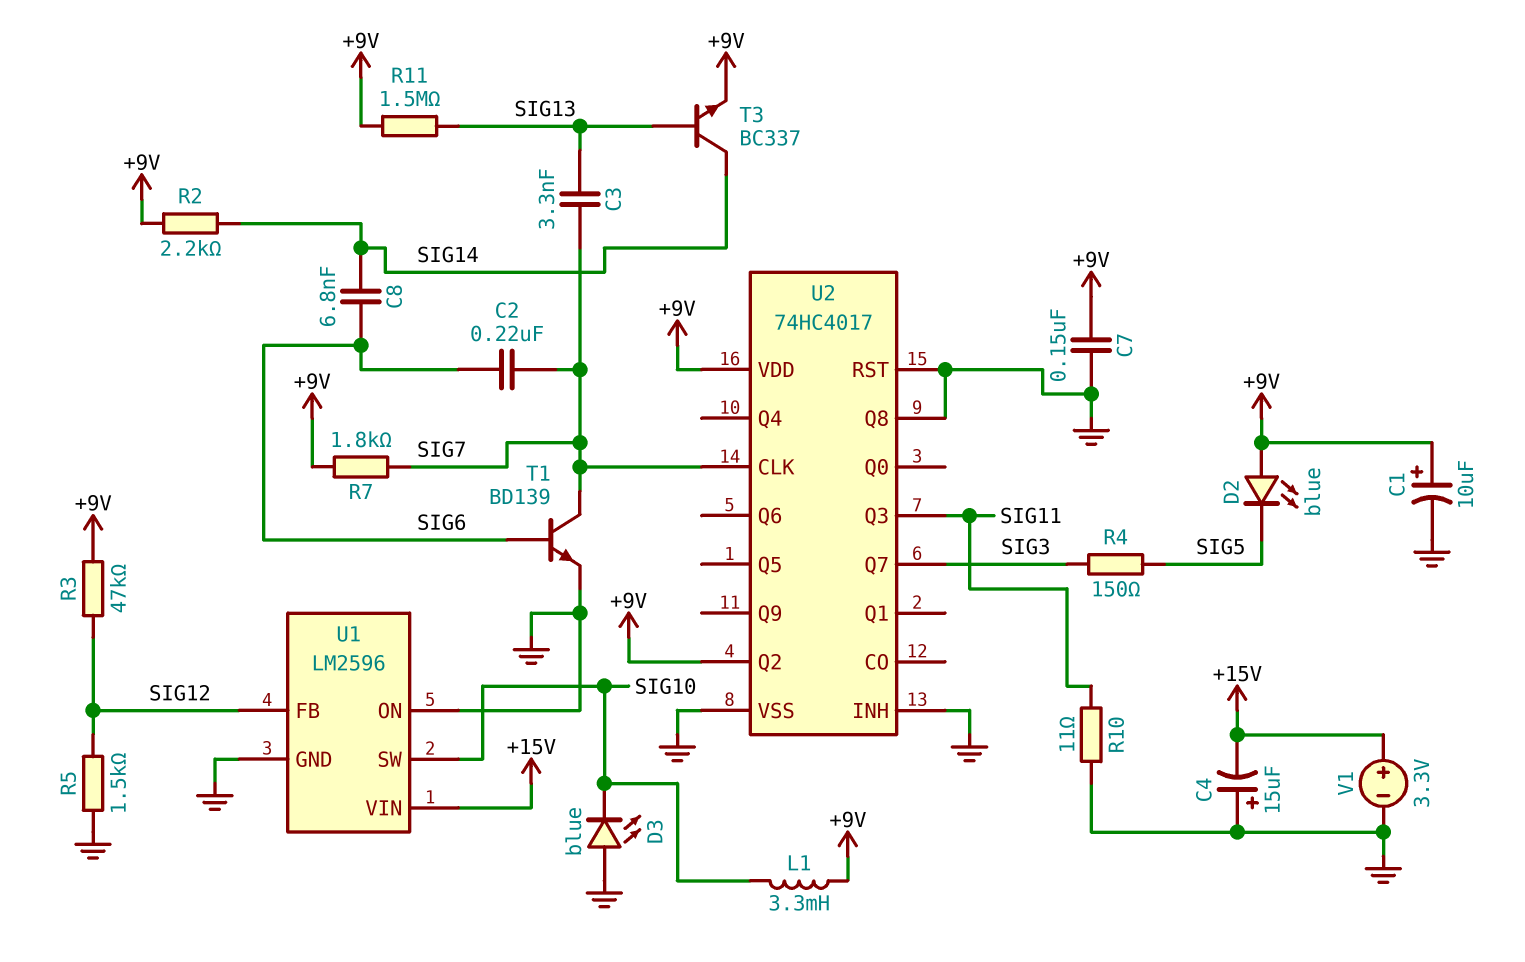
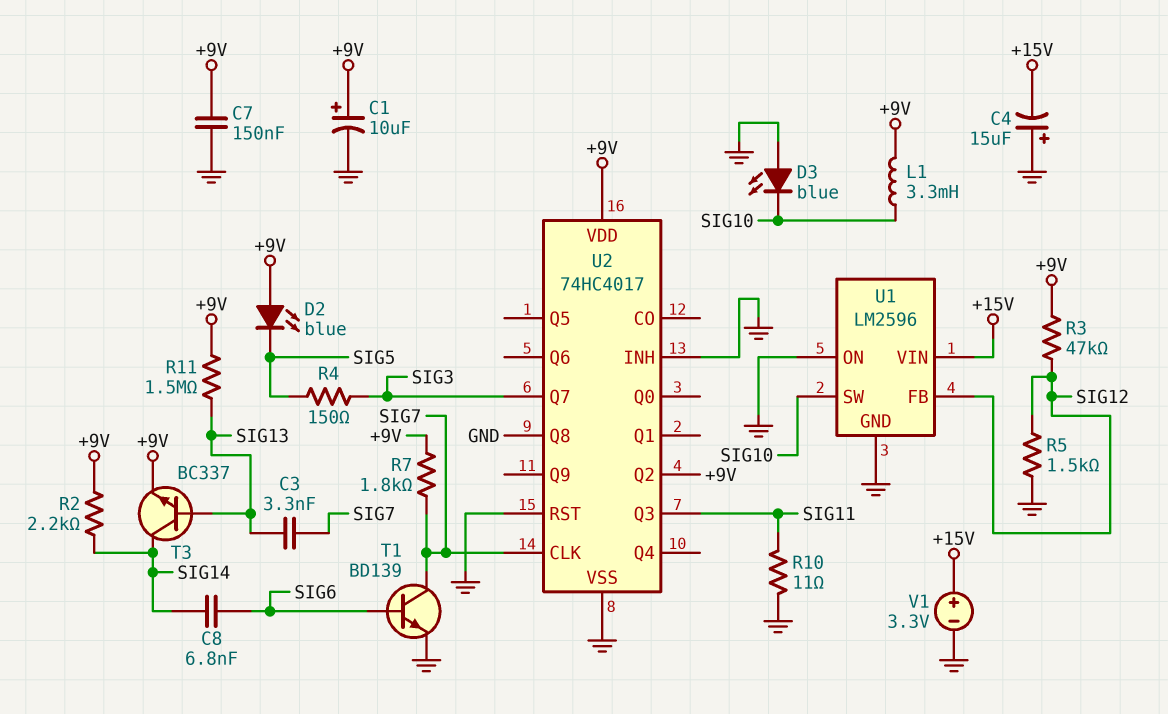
C2: 220nF (SIG6, SIG7) -> none

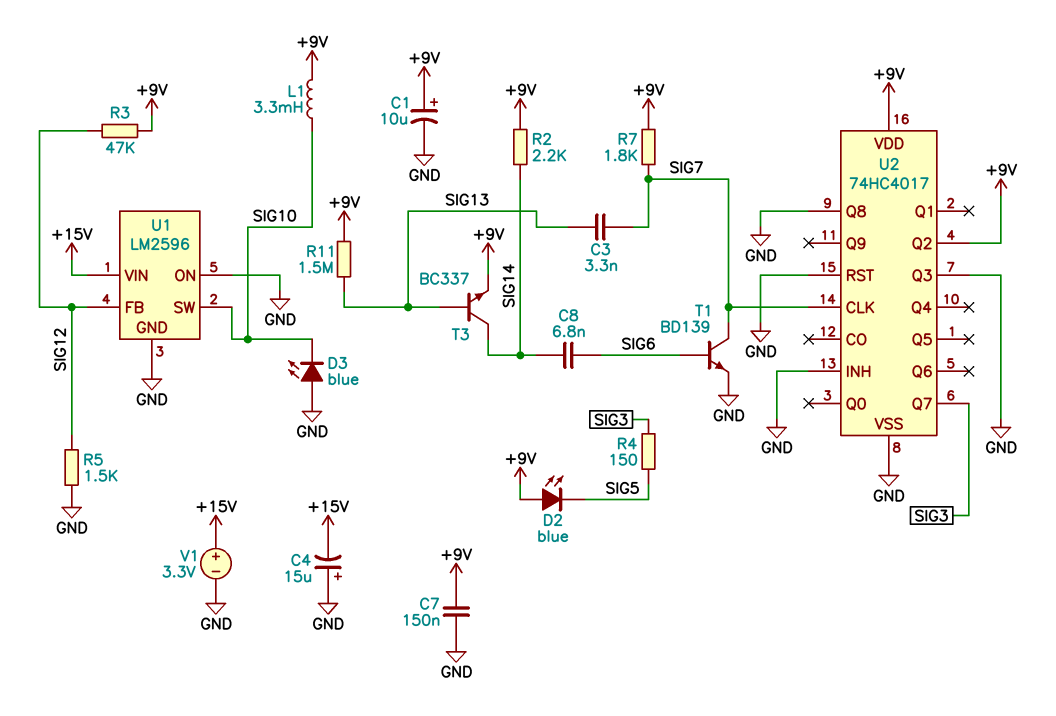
R10: 11 (GND, SIG11) -> none
U2 pin Q3: SIG11 -> GND

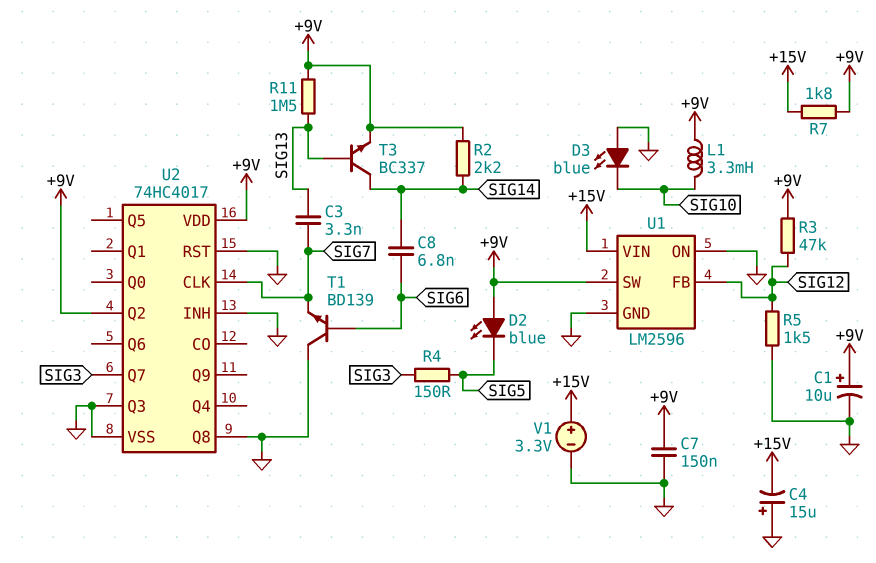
R7: 1.8k (+9V, SIG7) -> 1.8k (+9V, +15V)
T1: NPN BD139 (B SIG6, C SIG7, E GND) -> NPN BD139 (B SIG6, C GND, E SIG7)
U1 pin SW: SIG10 -> +9V

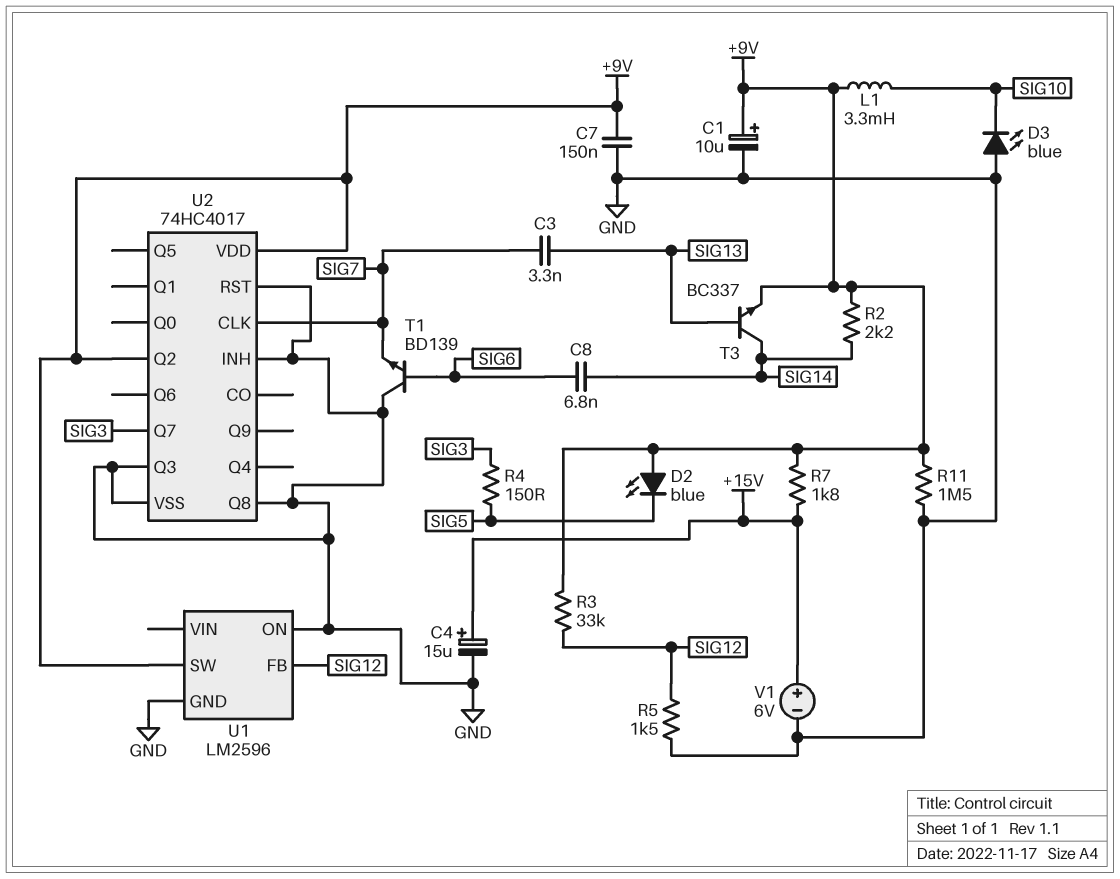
C4: 15uF (plus GND, minus +15V) -> 15uF (plus +15V, minus GND)
R3: 47k (+9V, SIG12) -> 33k (+9V, SIG12)
R11: 1.5M (+9V, SIG13) -> 1.5M (+9V, GND)
U1 pin VIN: +15V -> none
V1: 3.3V (plus +15V, minus GND) -> 6V (plus +15V, minus GND)

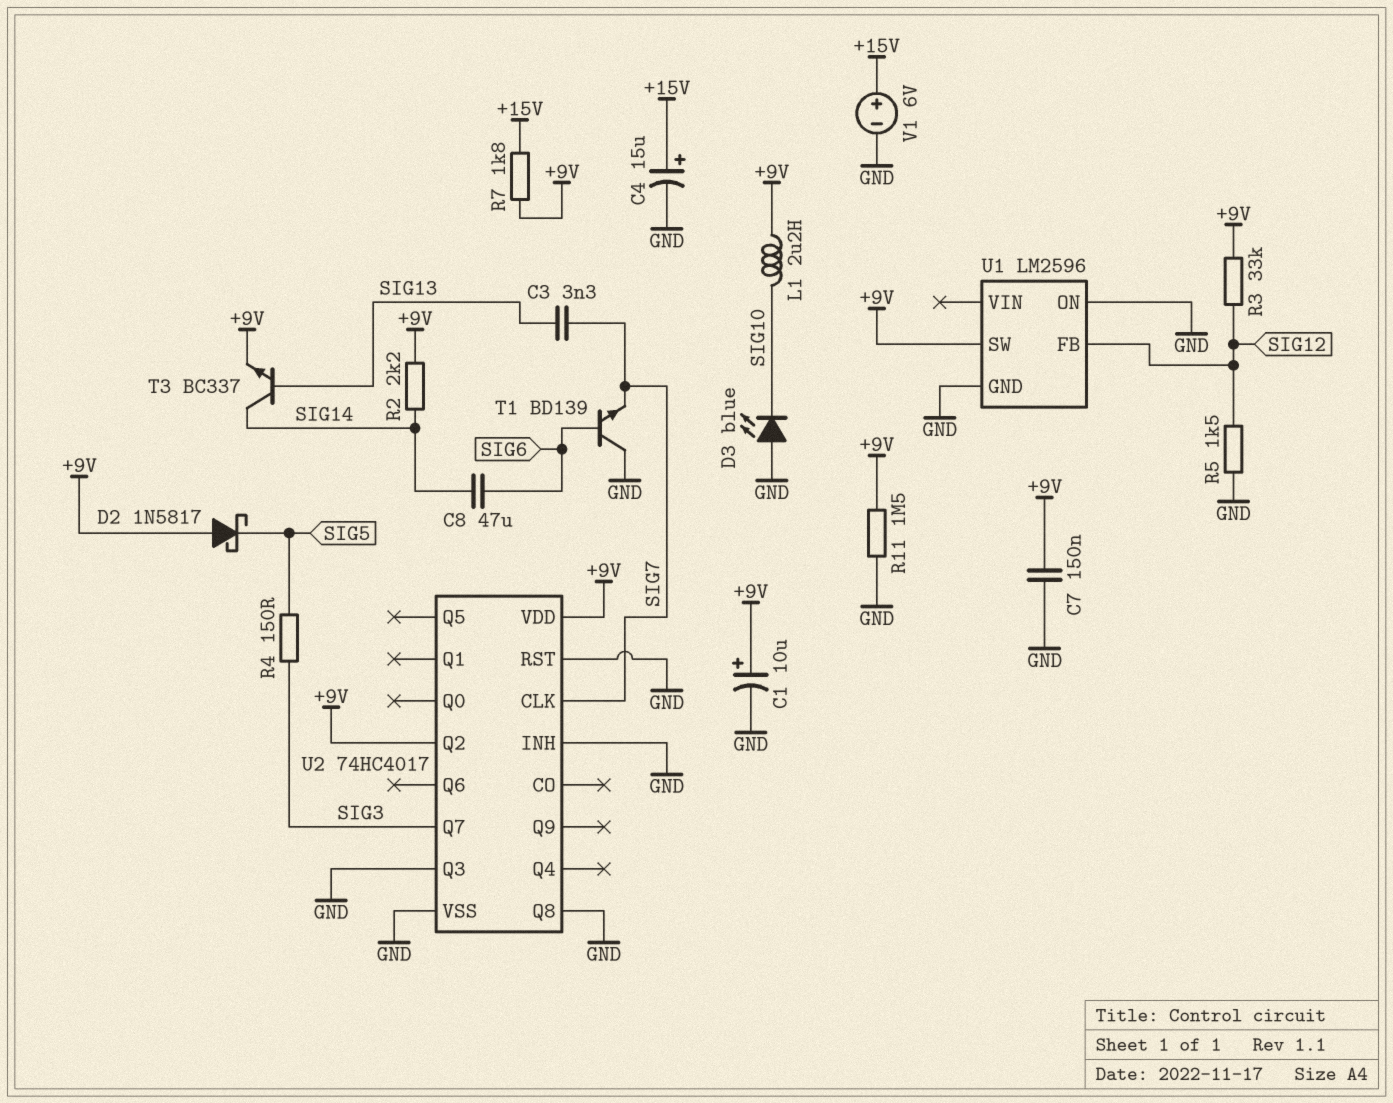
C8: 6.8nF (SIG6, SIG14) -> 47uF (SIG6, SIG14)
D2: LED blue (A +9V, K SIG5) -> schottky 1N5817 (A +9V, K SIG5)
L1: 3.3mH (+9V, SIG10) -> 2.2uH (+9V, SIG10)

